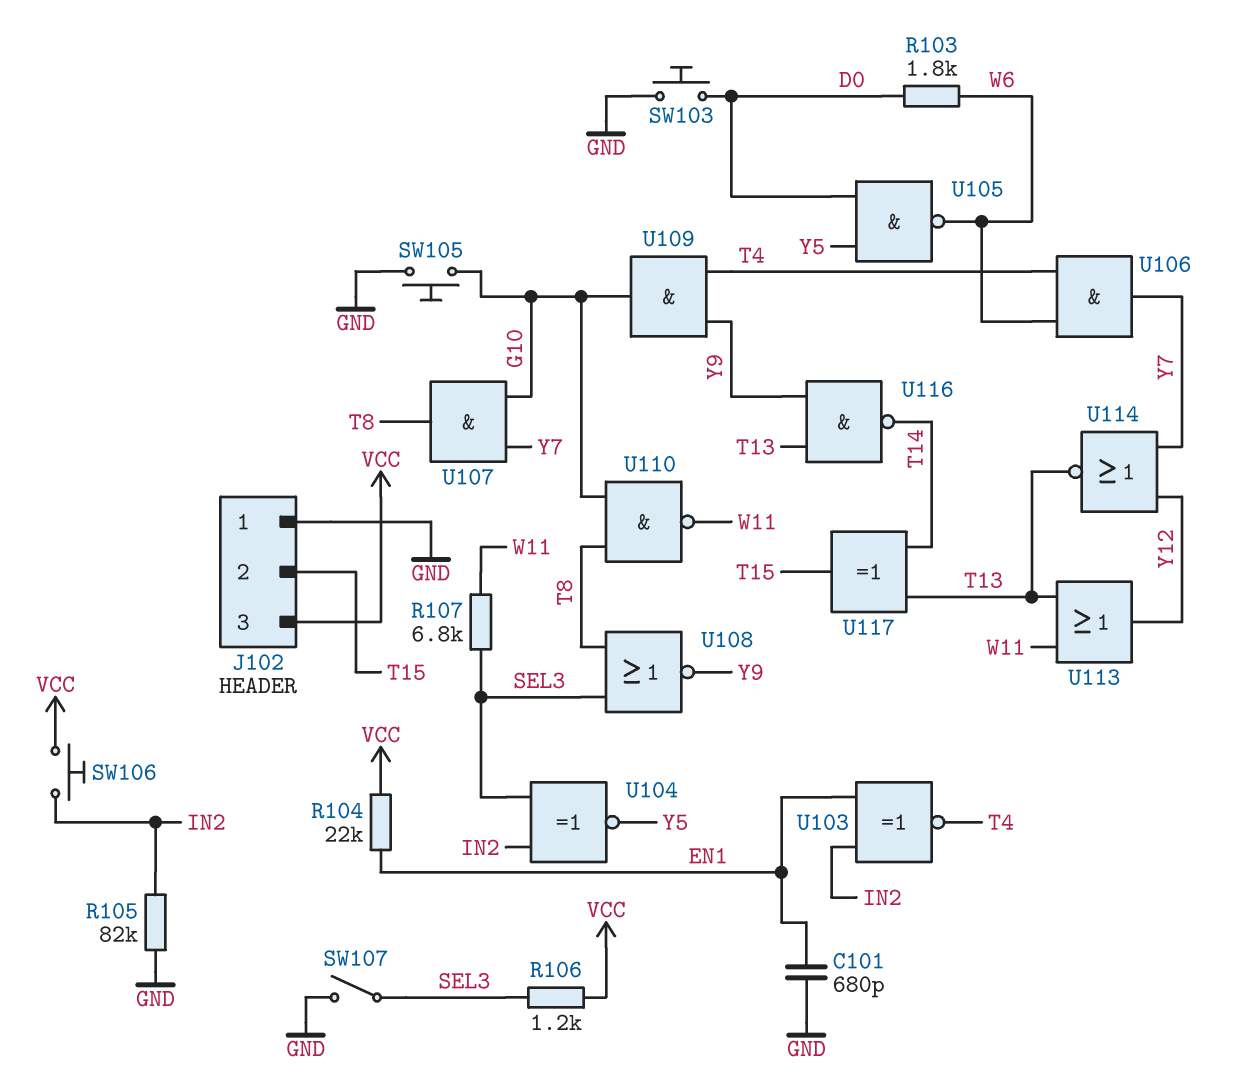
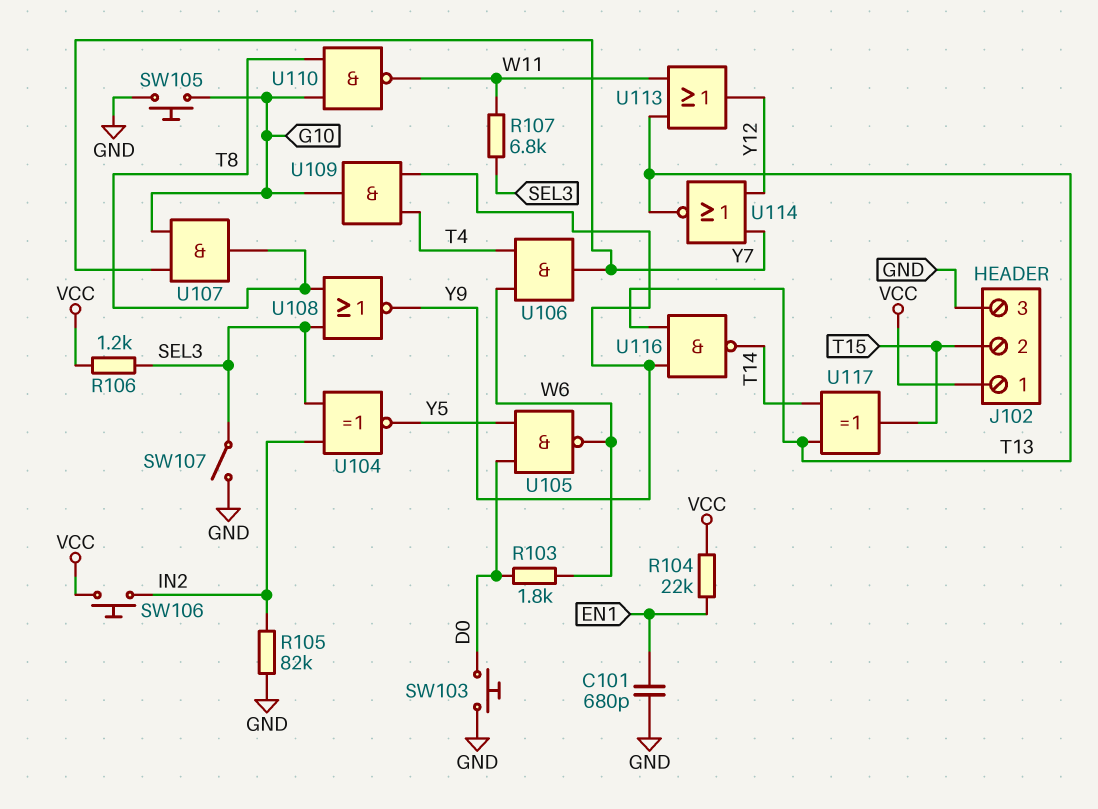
J102 pin 1: GND -> VCC
J102 pin 3: VCC -> GND
U103: XNOR (in EN1, in IN2, out T4) -> none

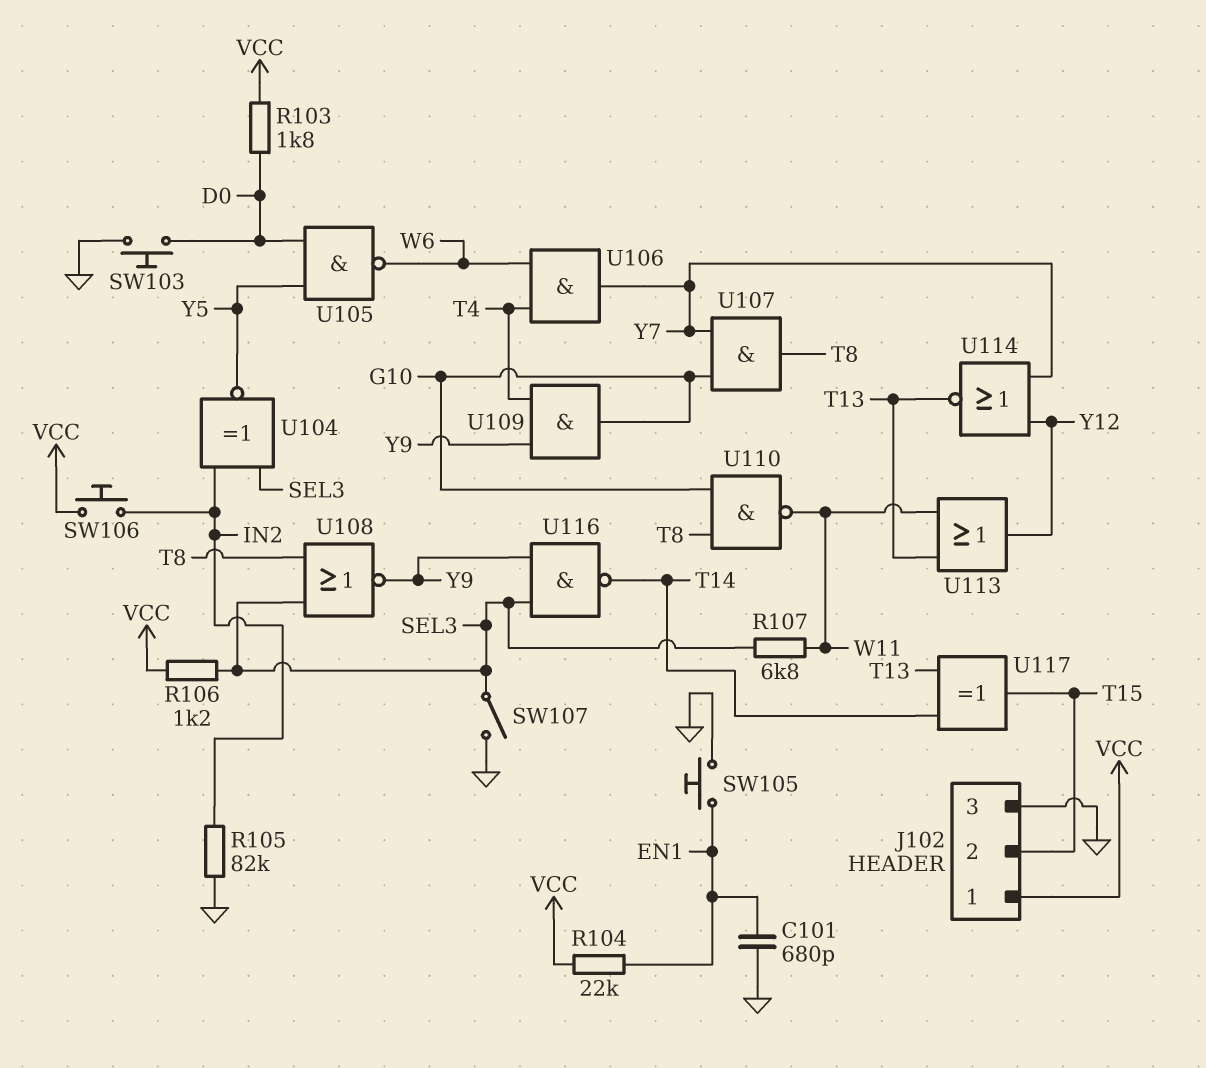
R103: 1.8k (D0, W6) -> 1.8k (D0, VCC)
SW105: button (G10, GND) -> button (EN1, GND)
U116: NAND (in T13, in Y9, out T14) -> NAND (in SEL3, in Y9, out T14)

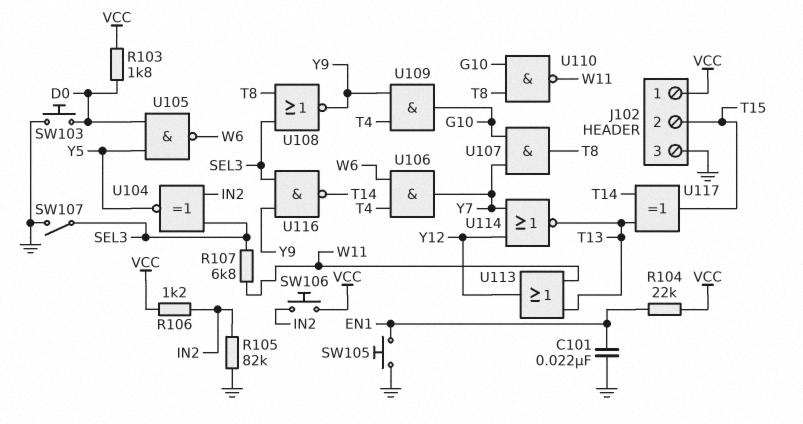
C101: 680pF (EN1, GND) -> 22nF (EN1, GND)
R106: 1.2k (SEL3, VCC) -> 1.2k (IN2, VCC)

